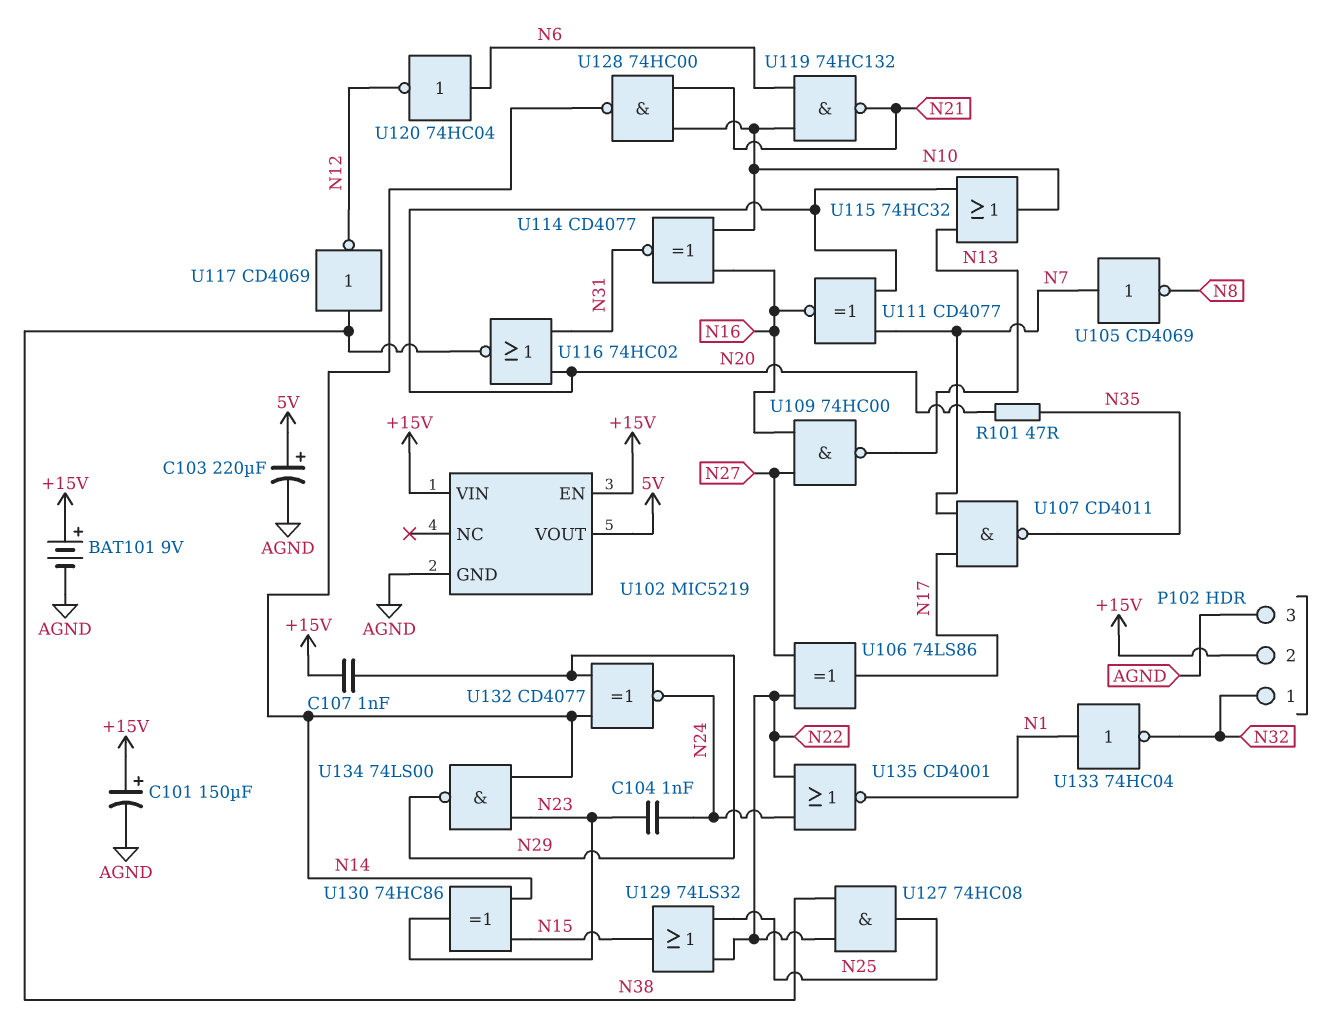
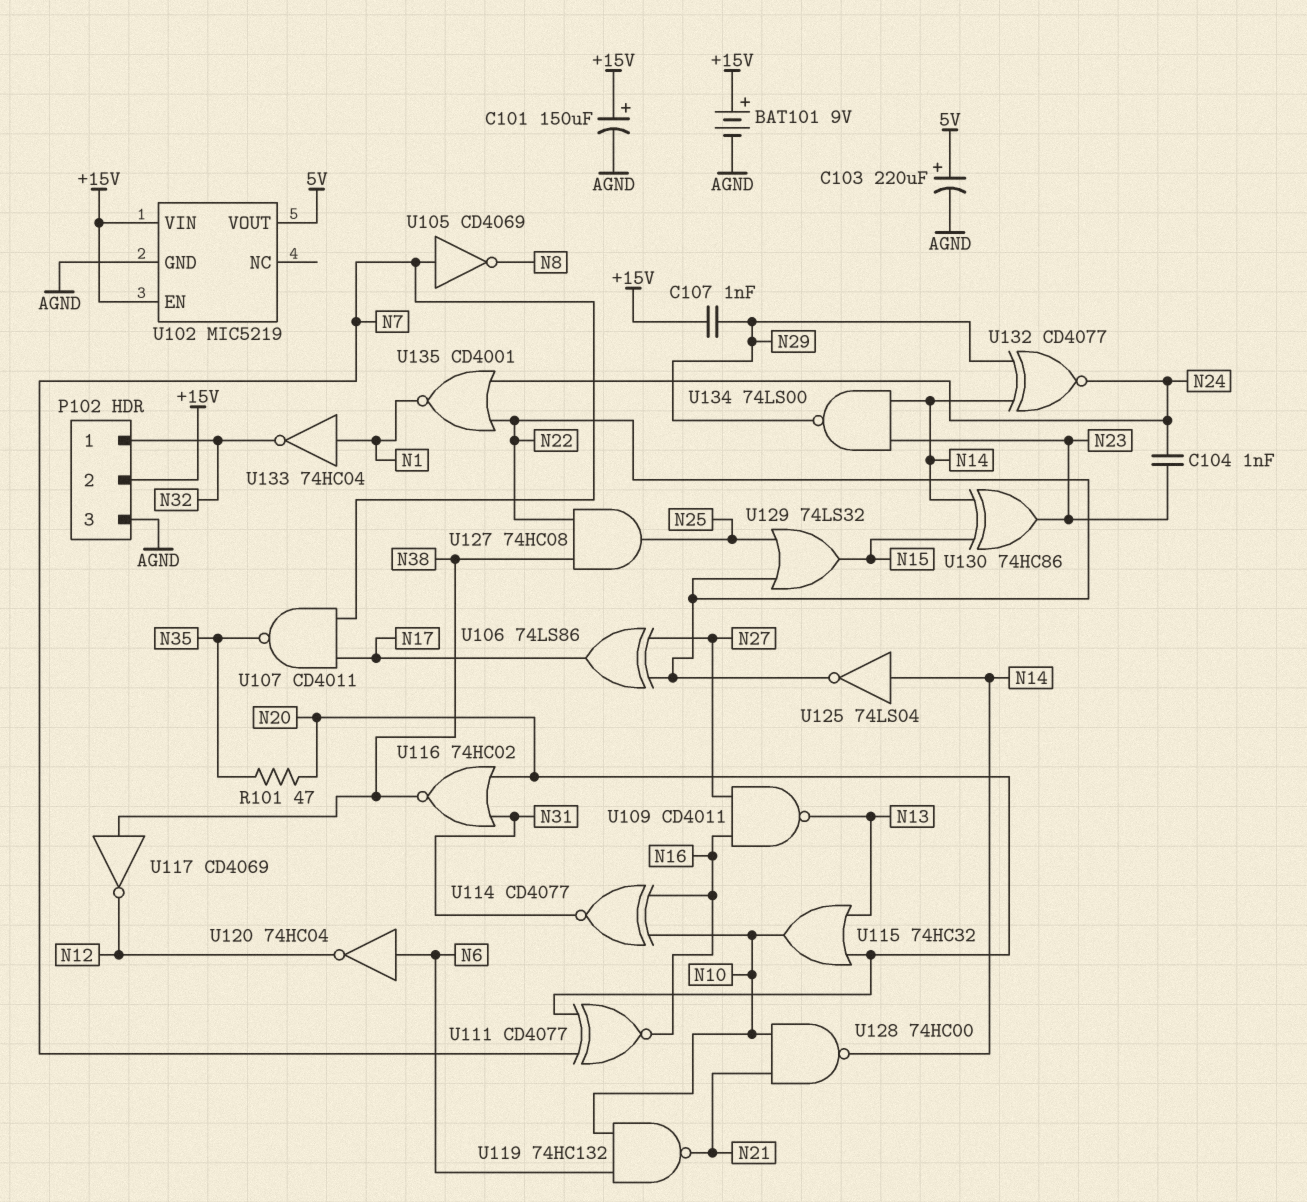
U109: NAND 74HC00 (in N16, in N27, out N13) -> NAND CD4011 (in N16, in N27, out N13)
U125: none -> NOT 74LS04 (in N14, out N22)

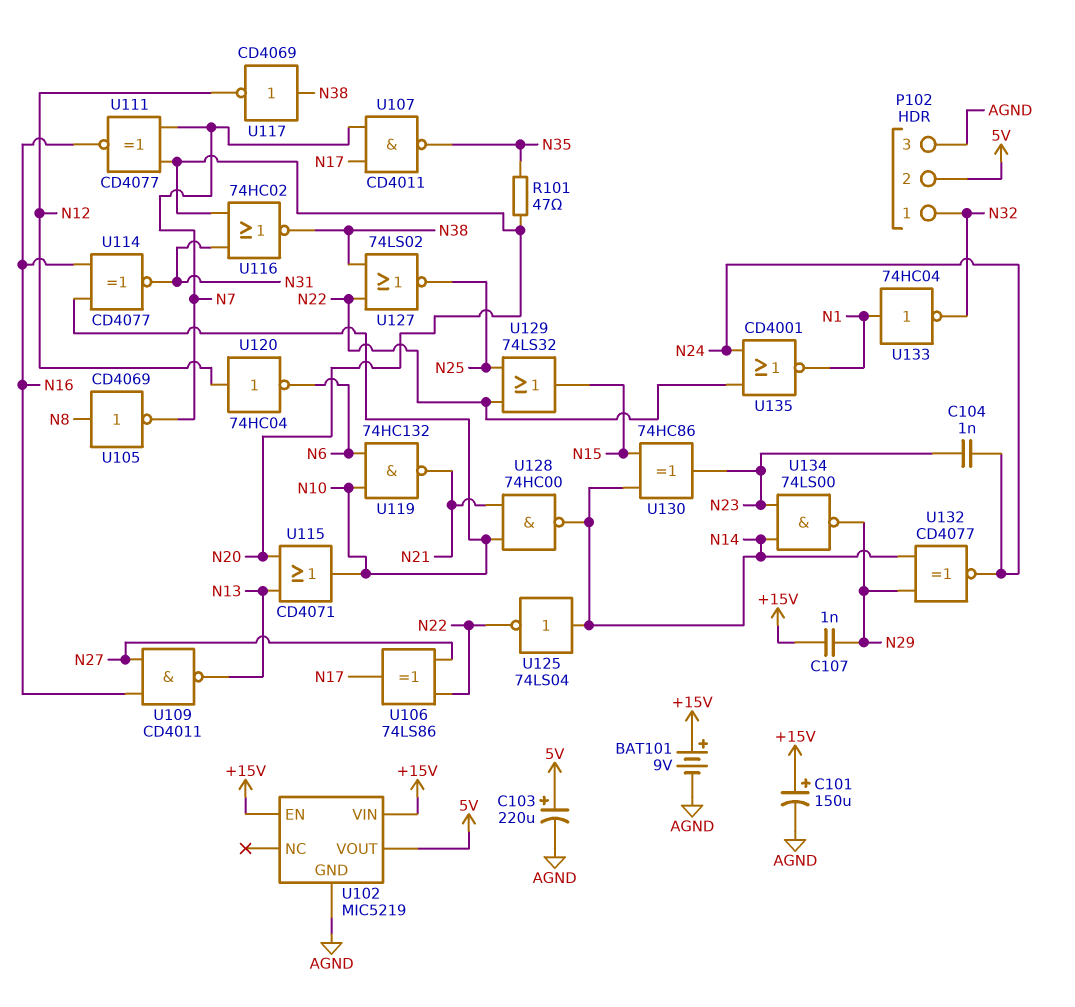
P102 pin 2: +15V -> 5V
U105: NOT CD4069 (in N7, out N8) -> NOT CD4069 (in N8, out N7)
U115: OR 74HC32 (in N13, in N20, out N10) -> OR CD4071 (in N13, in N20, out N10)
U120: NOT 74HC04 (in N6, out N12) -> NOT 74HC04 (in N12, out N6)
U127: AND 74HC08 (in N22, in N38, out N25) -> NOR 74LS02 (in N22, in N38, out N25)

